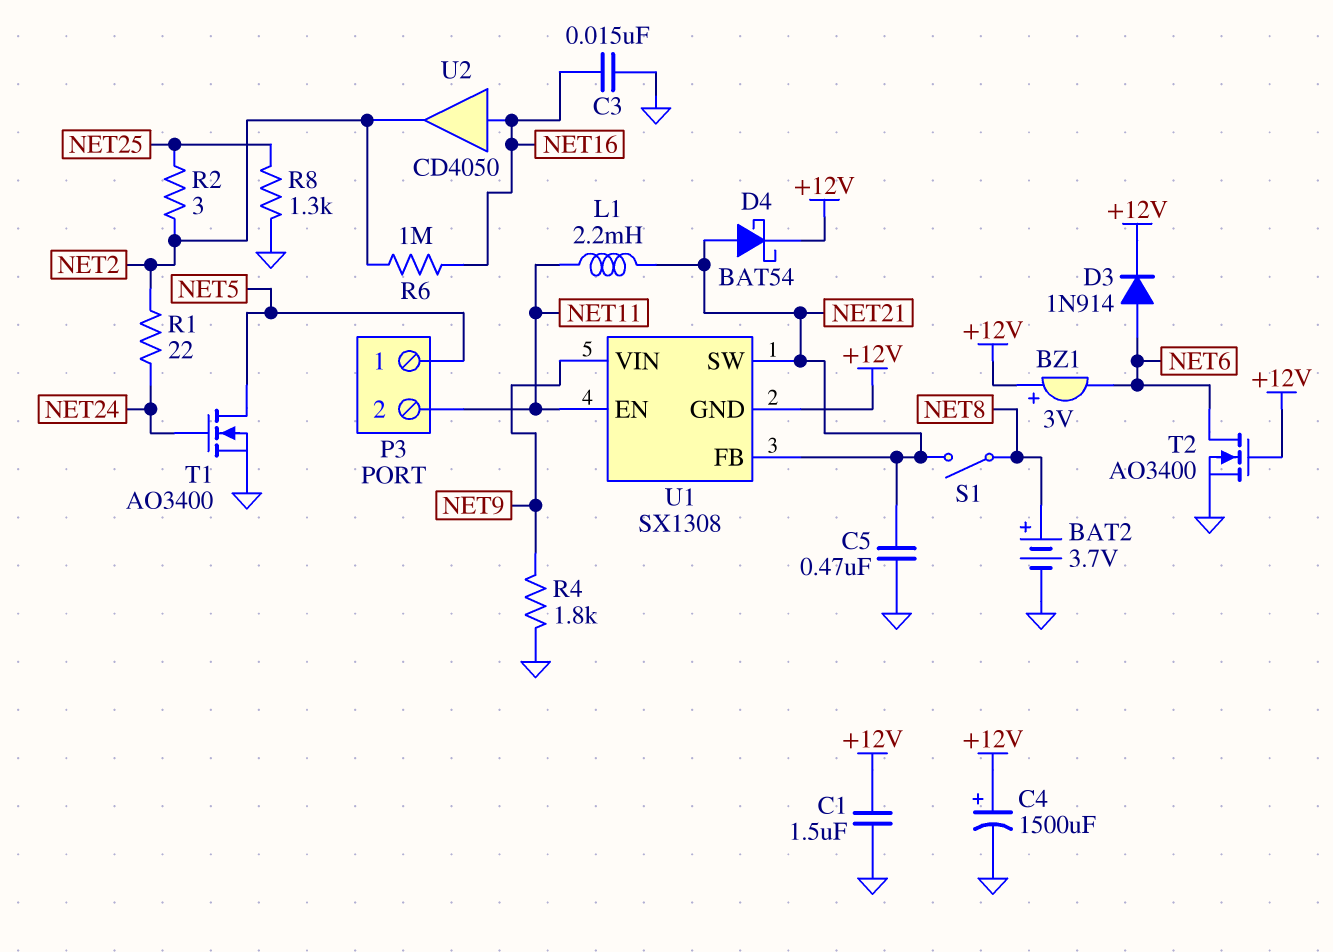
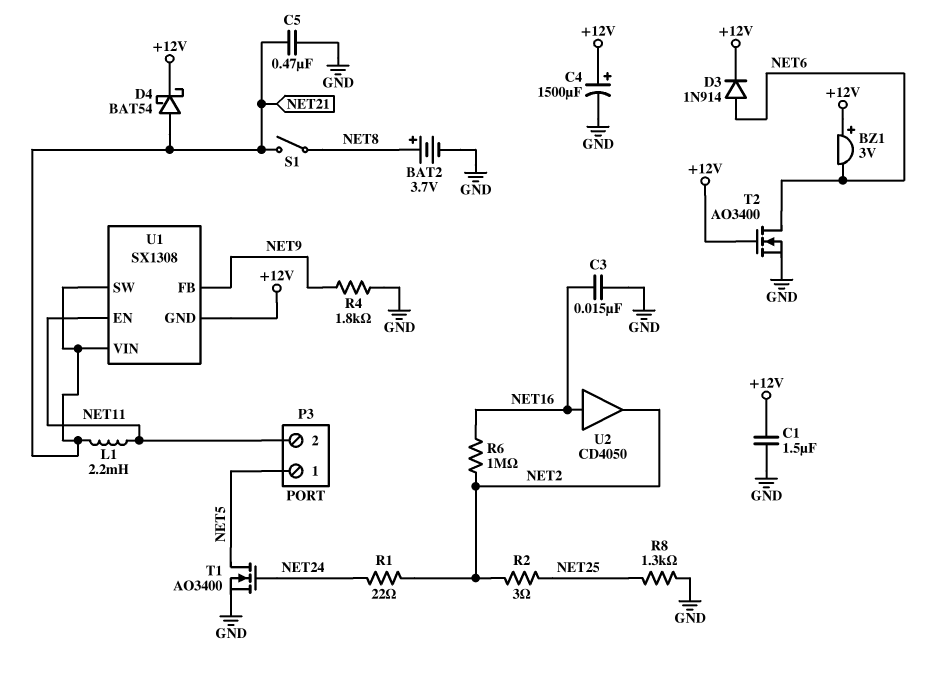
U1 pin FB: NET21 -> NET9
U1 pin VIN: NET9 -> NET21

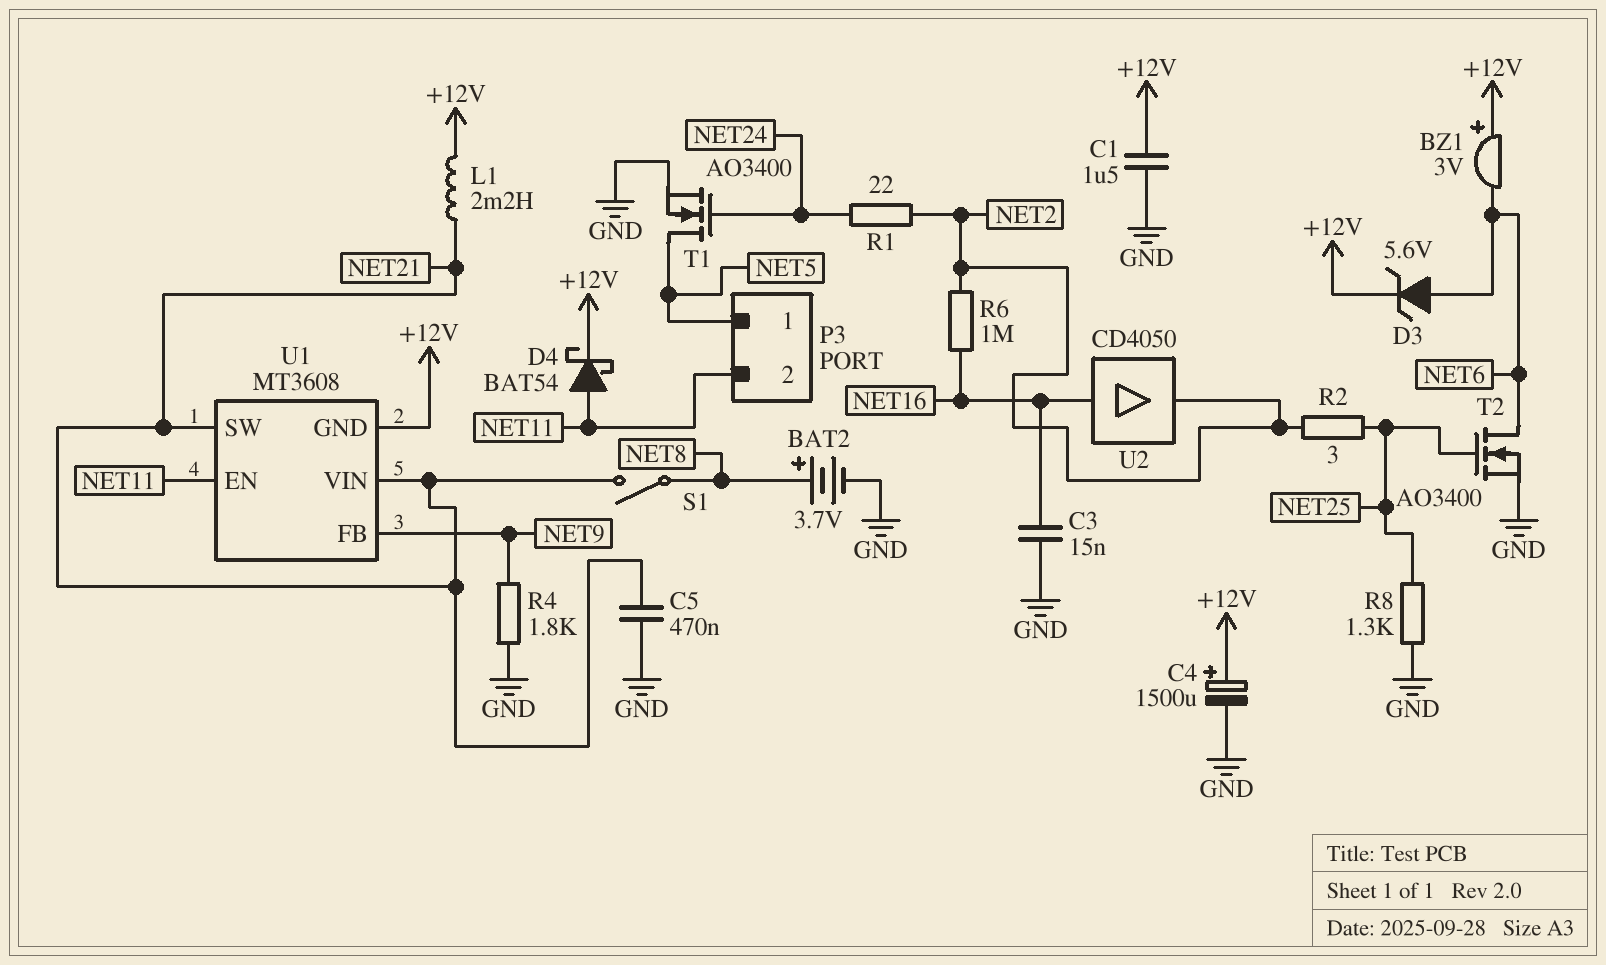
D3: diode 1N914 (A NET6, K +12V) -> zener 5.6V (A NET6, K +12V)
D4: schottky BAT54 (A NET21, K +12V) -> schottky BAT54 (A NET11, K +12V)
L1: 2.2mH (NET11, NET21) -> 2.2mH (+12V, NET21)
T2: NMOS AO3400 (G +12V, D NET6, S GND) -> NMOS AO3400 (G NET25, D NET6, S GND)
U1: SX1308 -> MT3608

